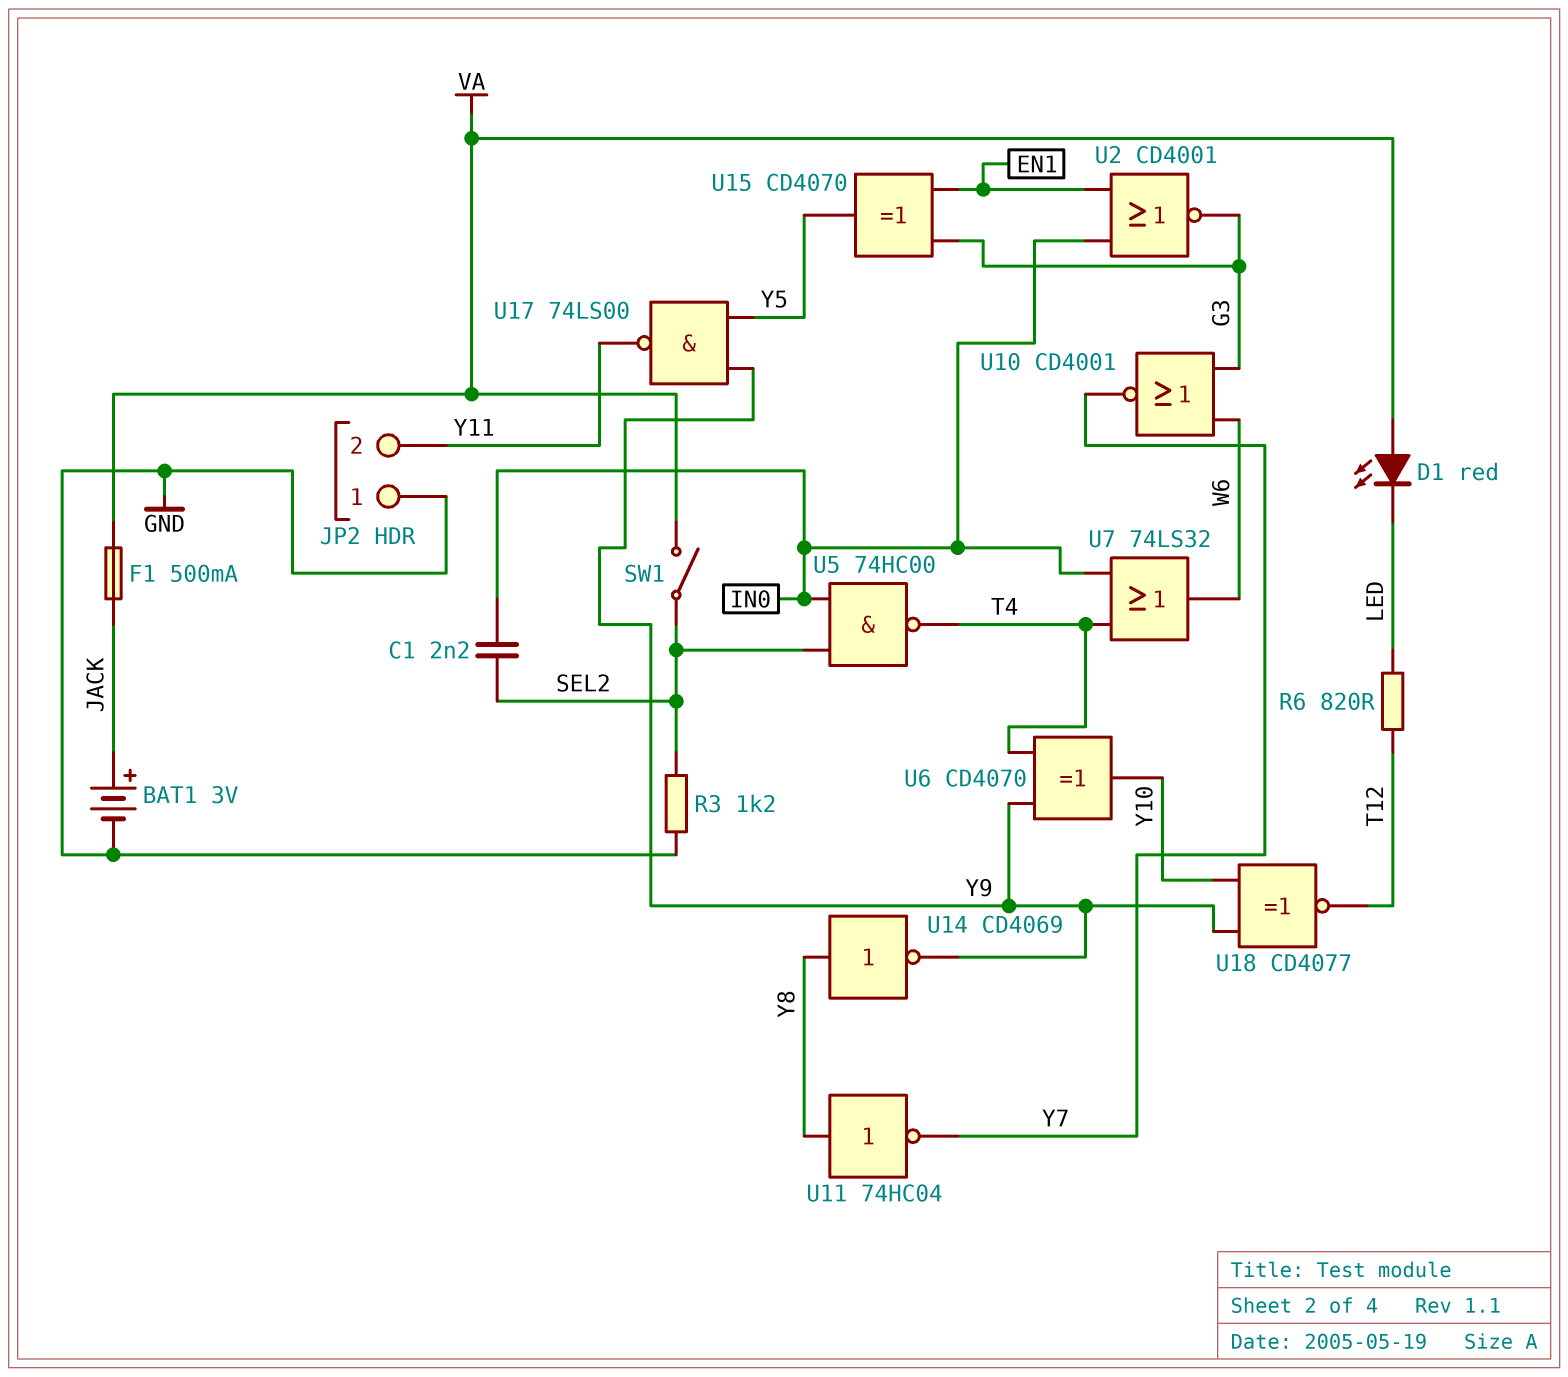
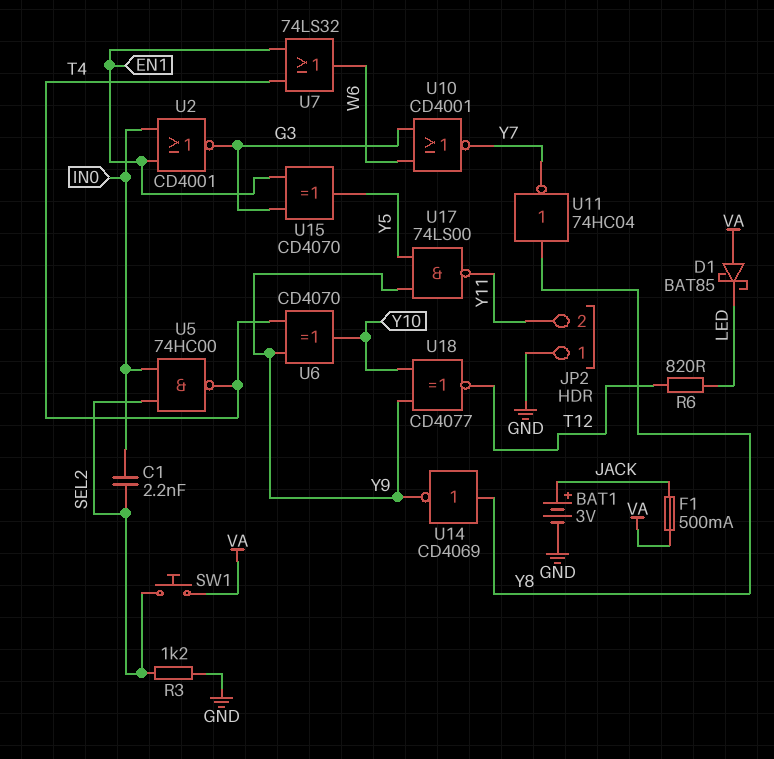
D1: LED red (A VA, K LED) -> schottky BAT85 (A VA, K LED)
SW1: switch (SEL2, VA) -> button (SEL2, VA)
U7: OR 74LS32 (in IN0, in T4, out W6) -> OR 74LS32 (in EN1, in T4, out W6)

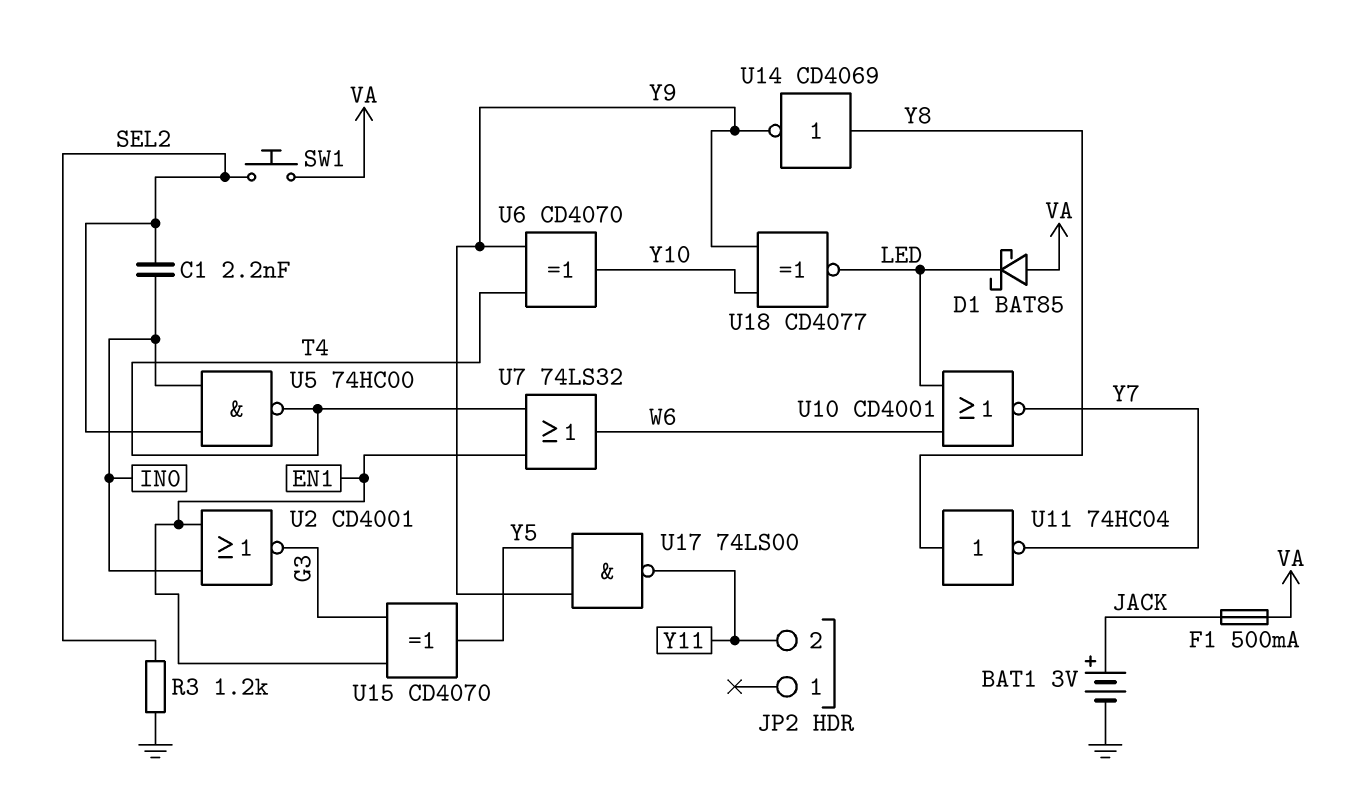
JP2 pin 1: GND -> none
R6: 820 (LED, T12) -> none
U10: NOR CD4001 (in G3, in W6, out Y7) -> NOR CD4001 (in LED, in W6, out Y7)
U18: XNOR CD4077 (in Y9, in Y10, out T12) -> XNOR CD4077 (in Y9, in Y10, out LED)

